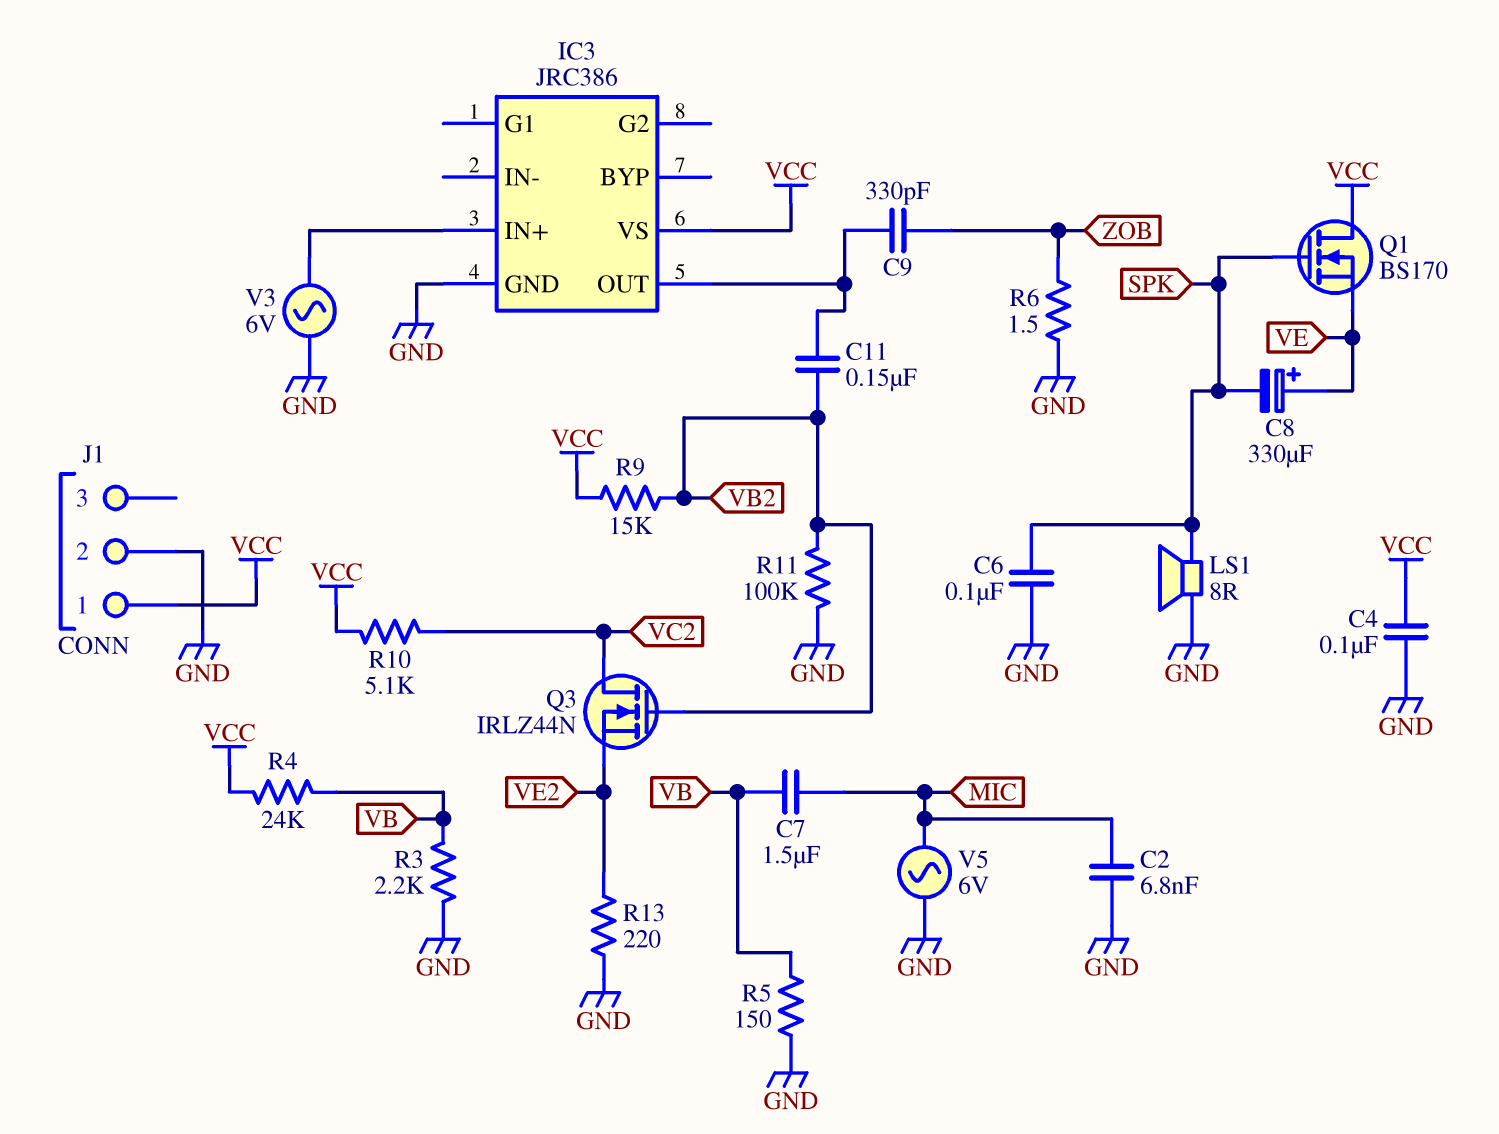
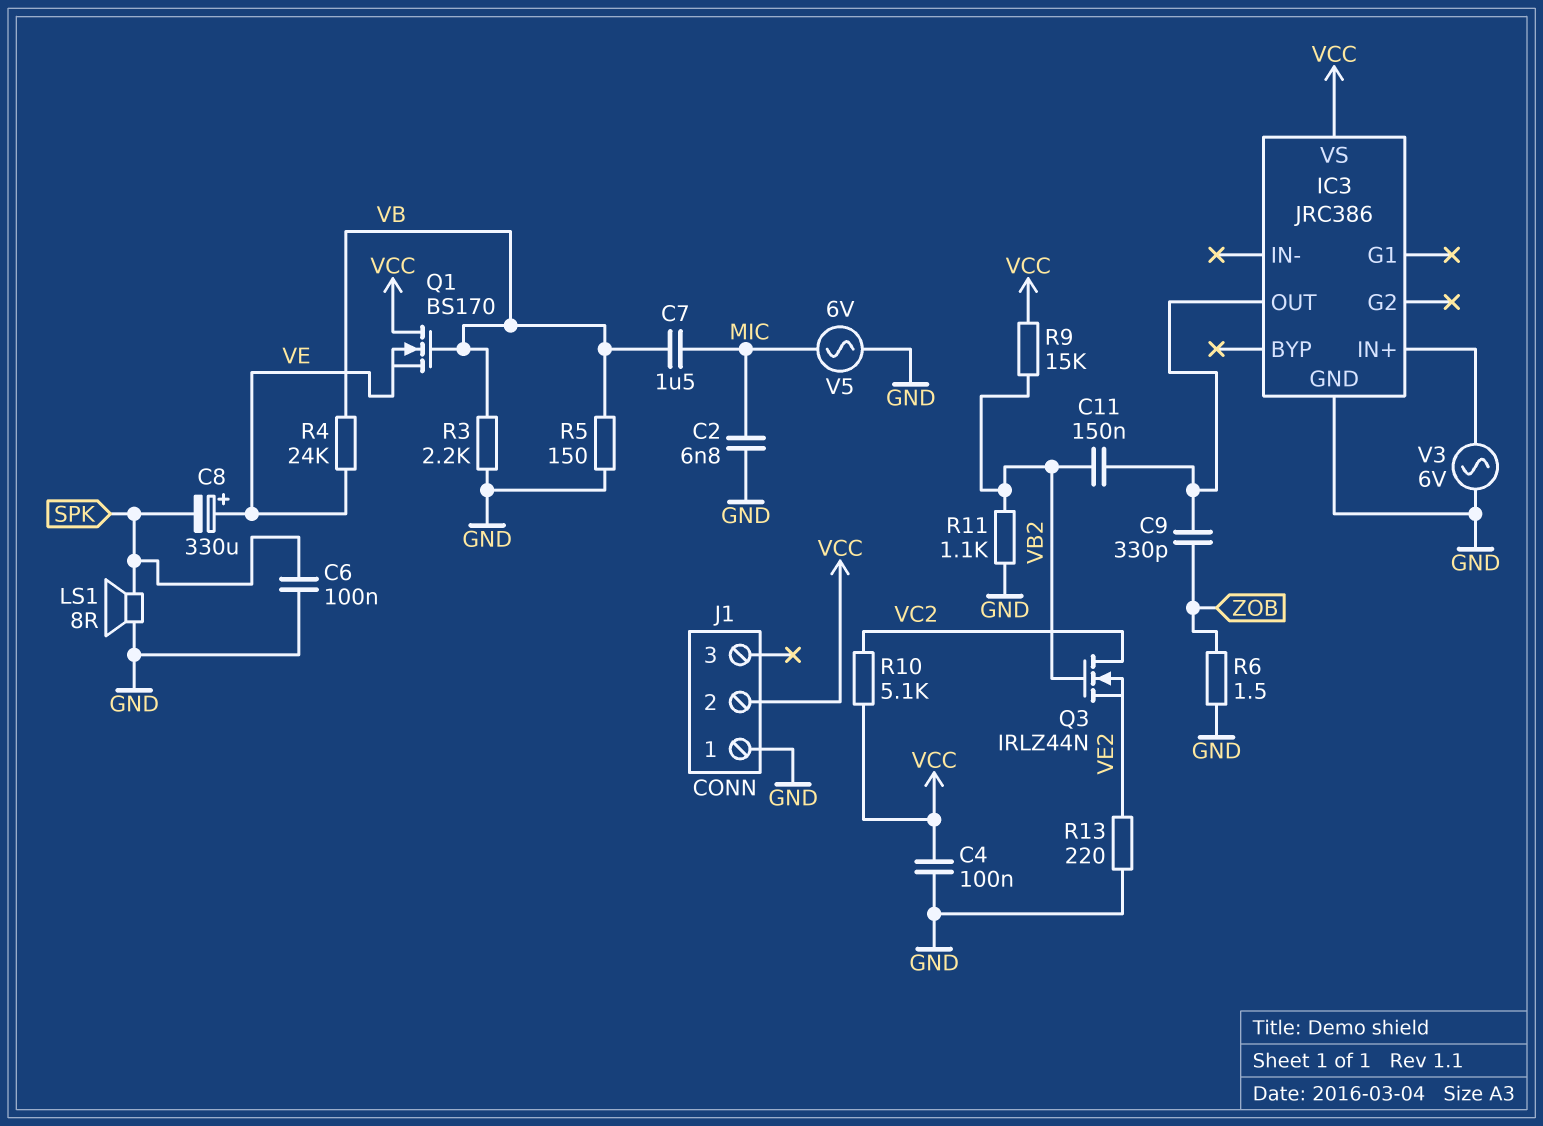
J1 pin 1: VCC -> GND
J1 pin 2: GND -> VCC
Q1: NMOS BS170 (G SPK, D VCC, S VE) -> NMOS BS170 (G VB, D VCC, S VE)
R4: 24k (VB, VCC) -> 24k (VB, VE)
R11: 100k (GND, VB2) -> 1.1k (GND, VB2)

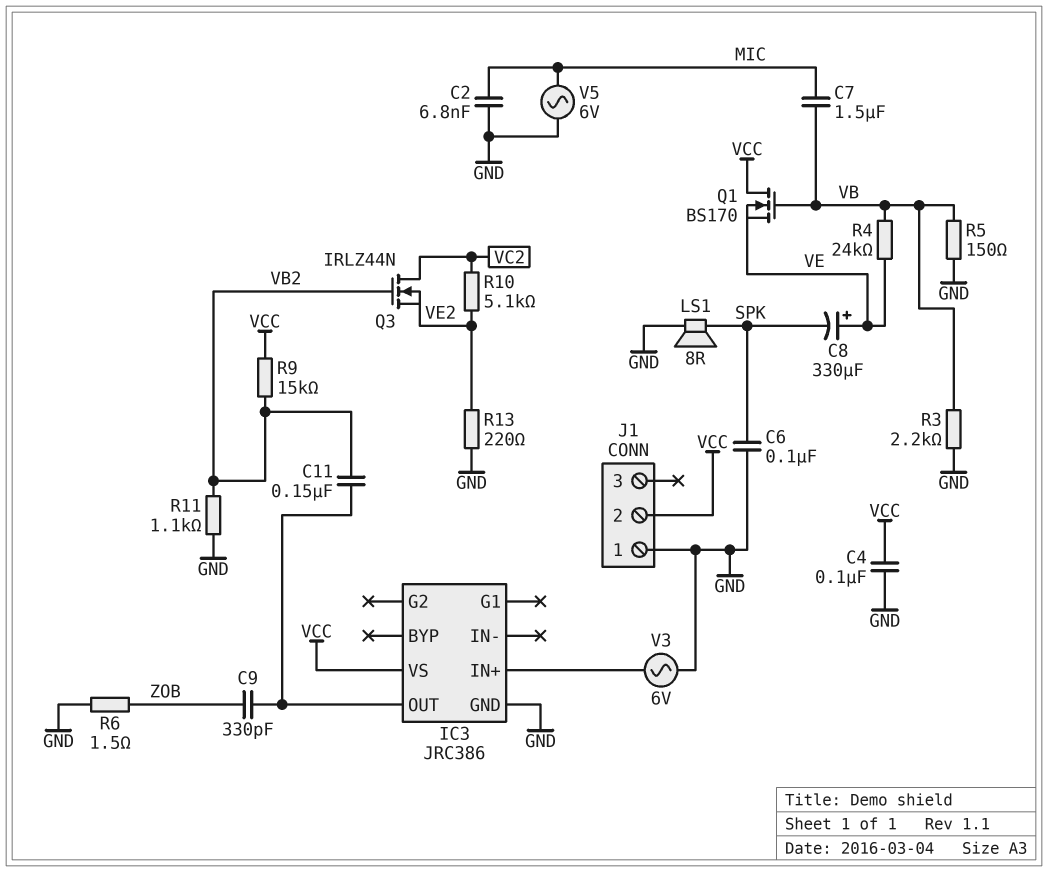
R10: 5.1k (VC2, VCC) -> 5.1k (VC2, VE2)

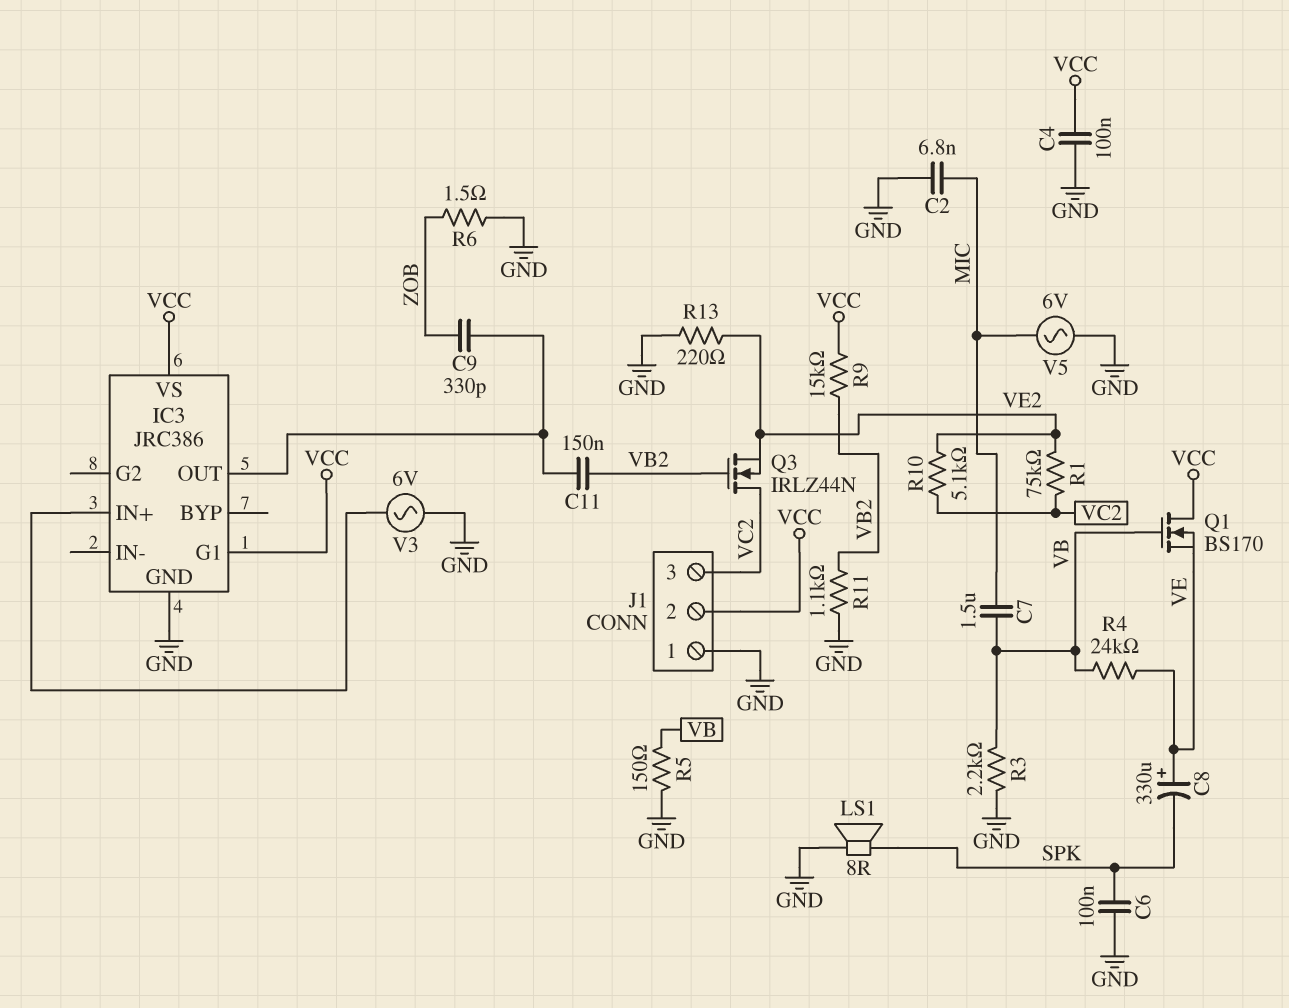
IC3 pin G1: none -> VCC
J1 pin 3: none -> VC2
R1: none -> 75k (VC2, VE2)

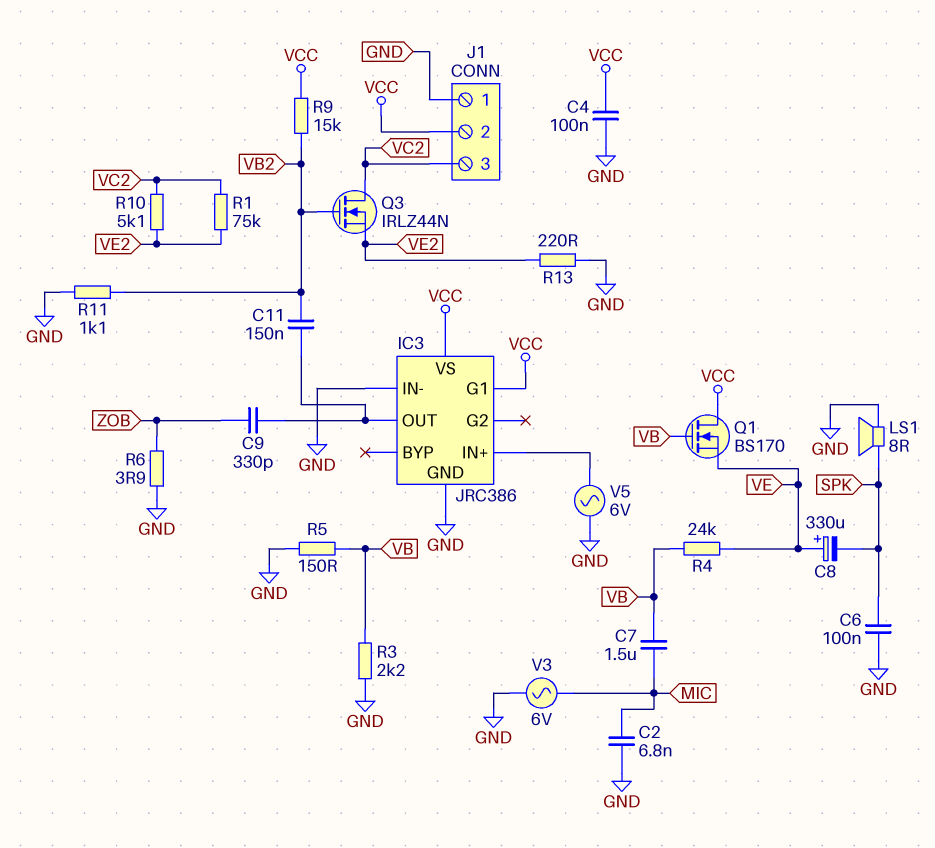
IC3 pin IN-: none -> GND
R6: 1.5 (GND, ZOB) -> 3.9 (GND, ZOB)
V3: AC 6V (GND, IC3/IN+) -> AC 6V (GND, MIC)
V5: AC 6V (GND, MIC) -> AC 6V (GND, IC3/IN+)

